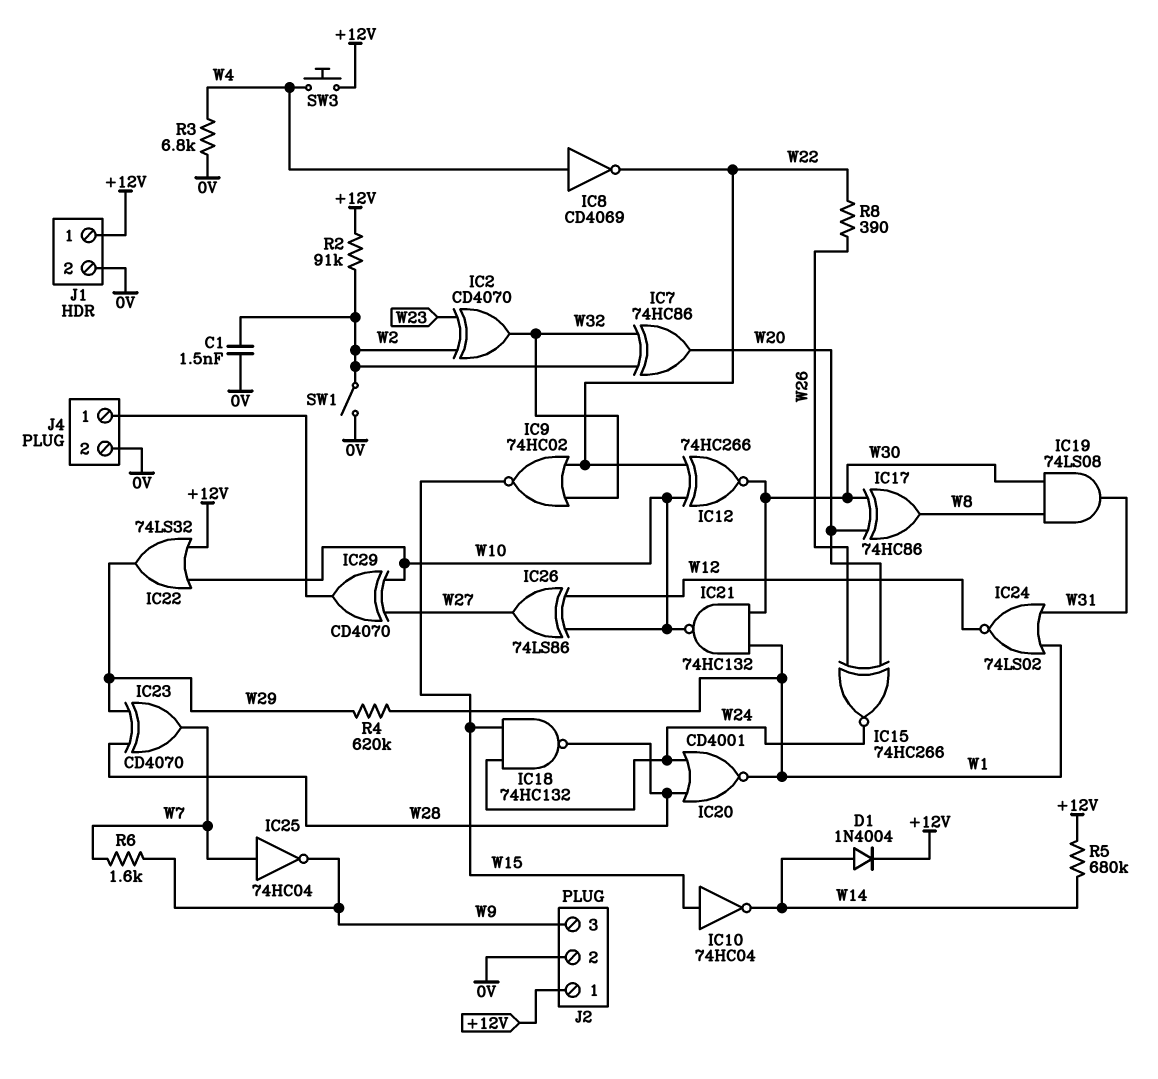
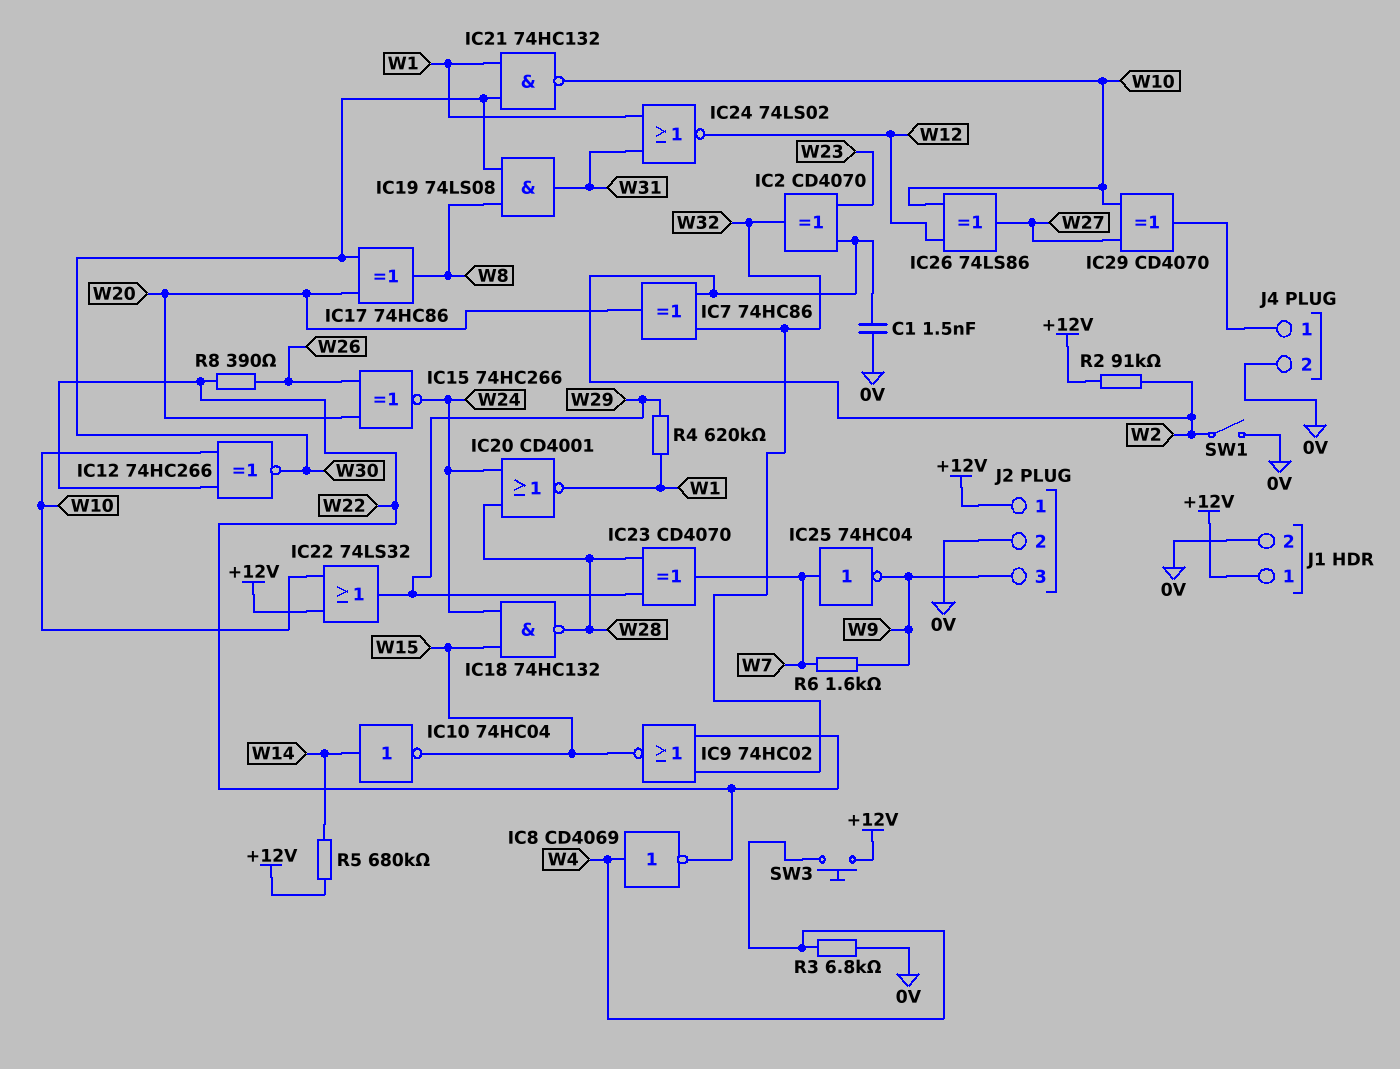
D1: diode 1N4004 (A W14, K +12V) -> none
IC10: NOT 74HC04 (in W15, out W14) -> NOT 74HC04 (in W14, out W15)

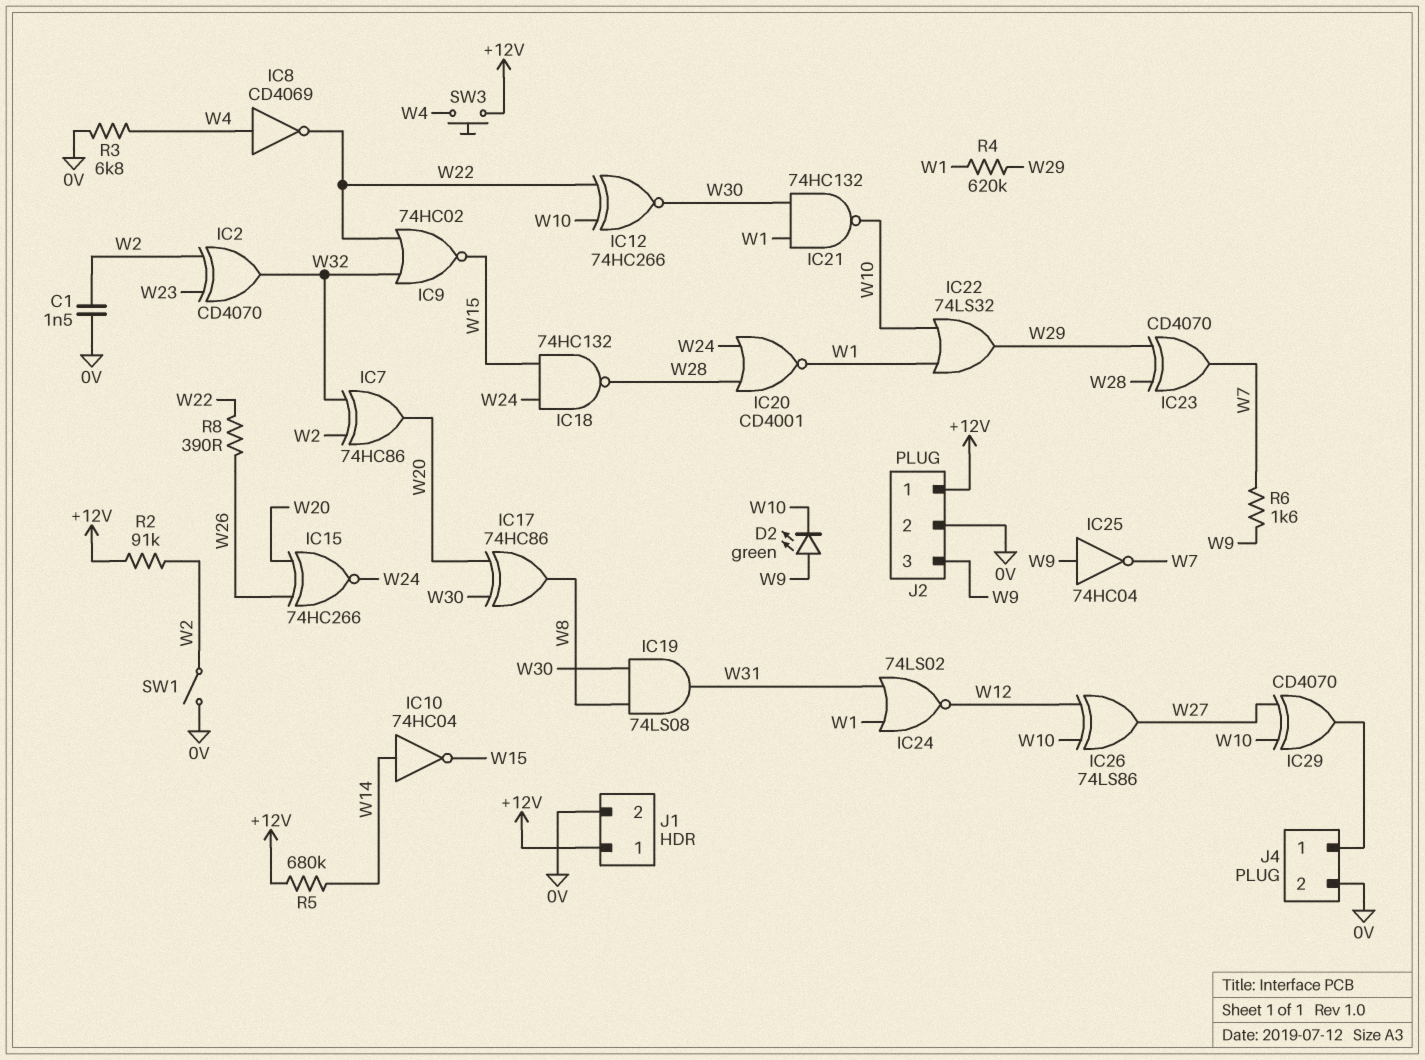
D2: none -> LED green (A W9, K W10)
IC22: OR 74LS32 (in +12V, in W10, out W29) -> OR 74LS32 (in W1, in W10, out W29)
IC25: NOT 74HC04 (in W7, out W9) -> NOT 74HC04 (in W9, out W7)

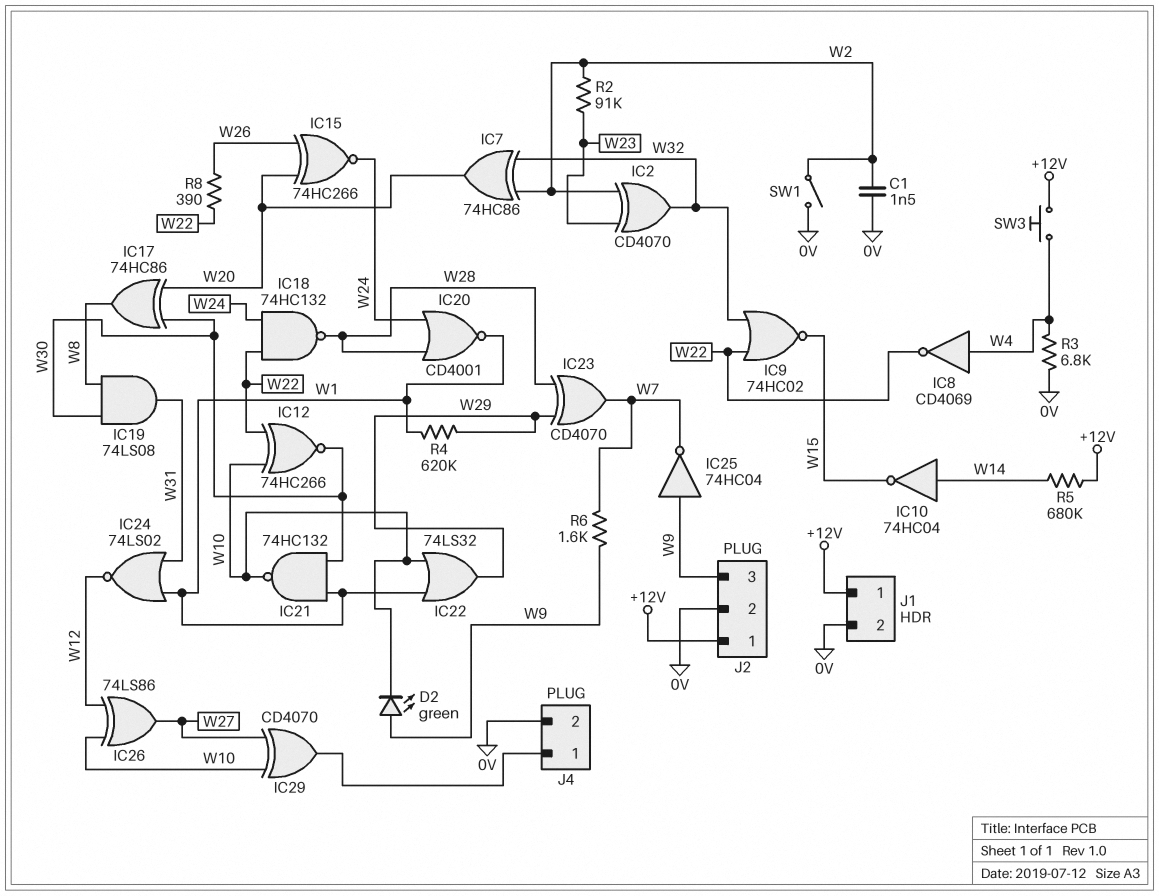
IC18: NAND 74HC132 (in W15, in W24, out W28) -> NAND 74HC132 (in W22, in W24, out W28)
R2: 91k (+12V, W2) -> 91k (W2, W23)

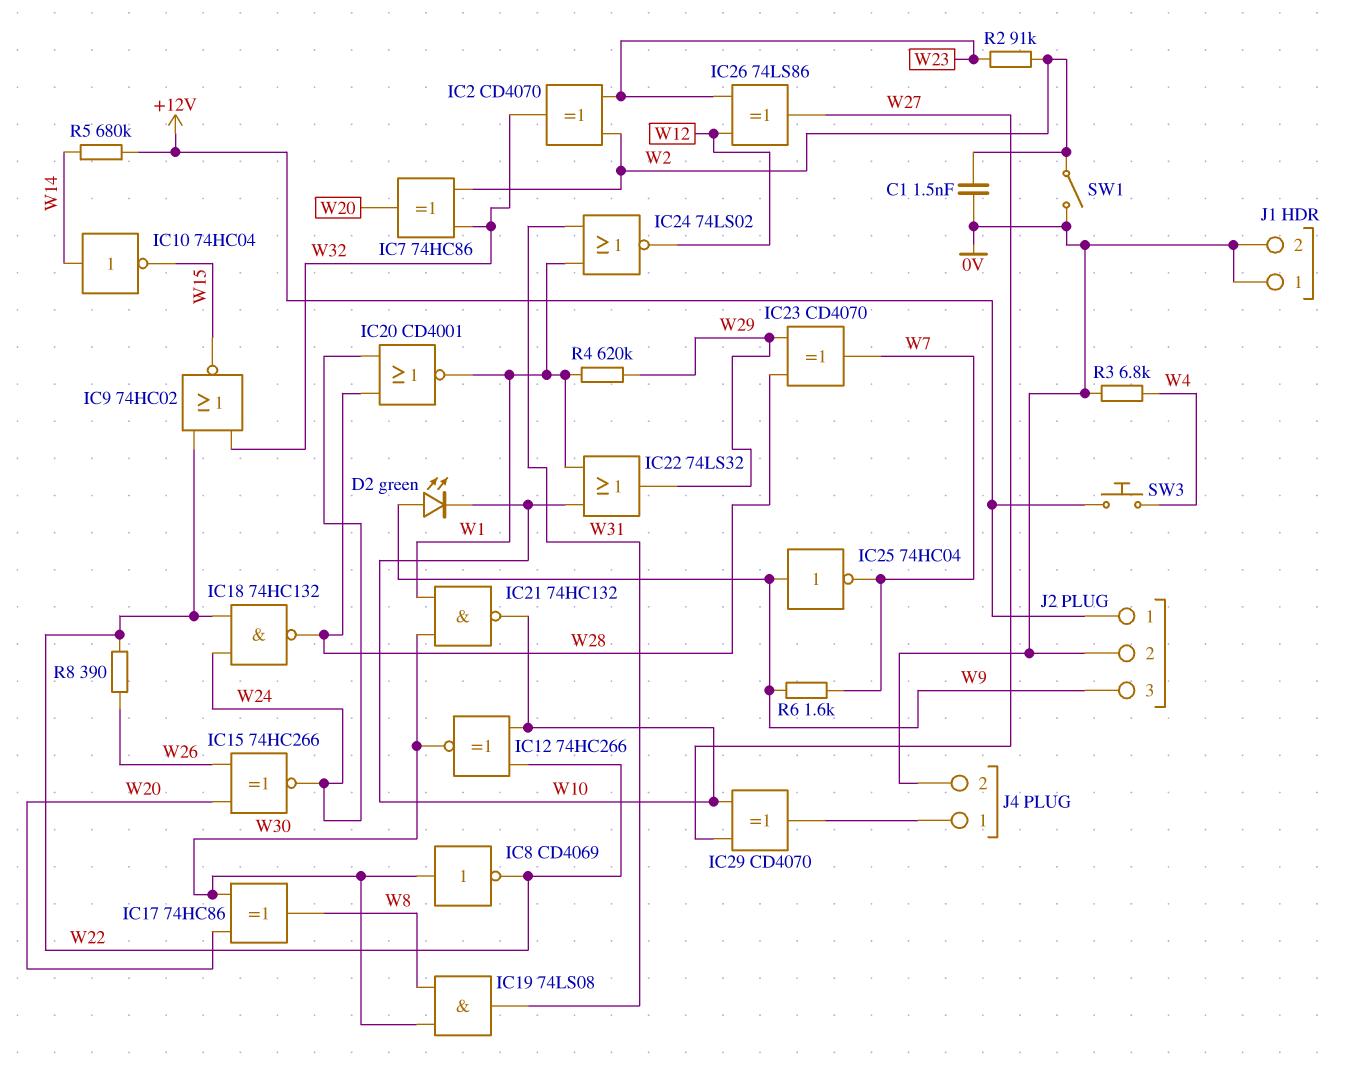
IC8: NOT CD4069 (in W4, out W22) -> NOT CD4069 (in W30, out W22)
IC26: XOR 74LS86 (in W10, in W12, out W27) -> XOR 74LS86 (in W12, in W23, out W27)
J1 pin 1: +12V -> 0V

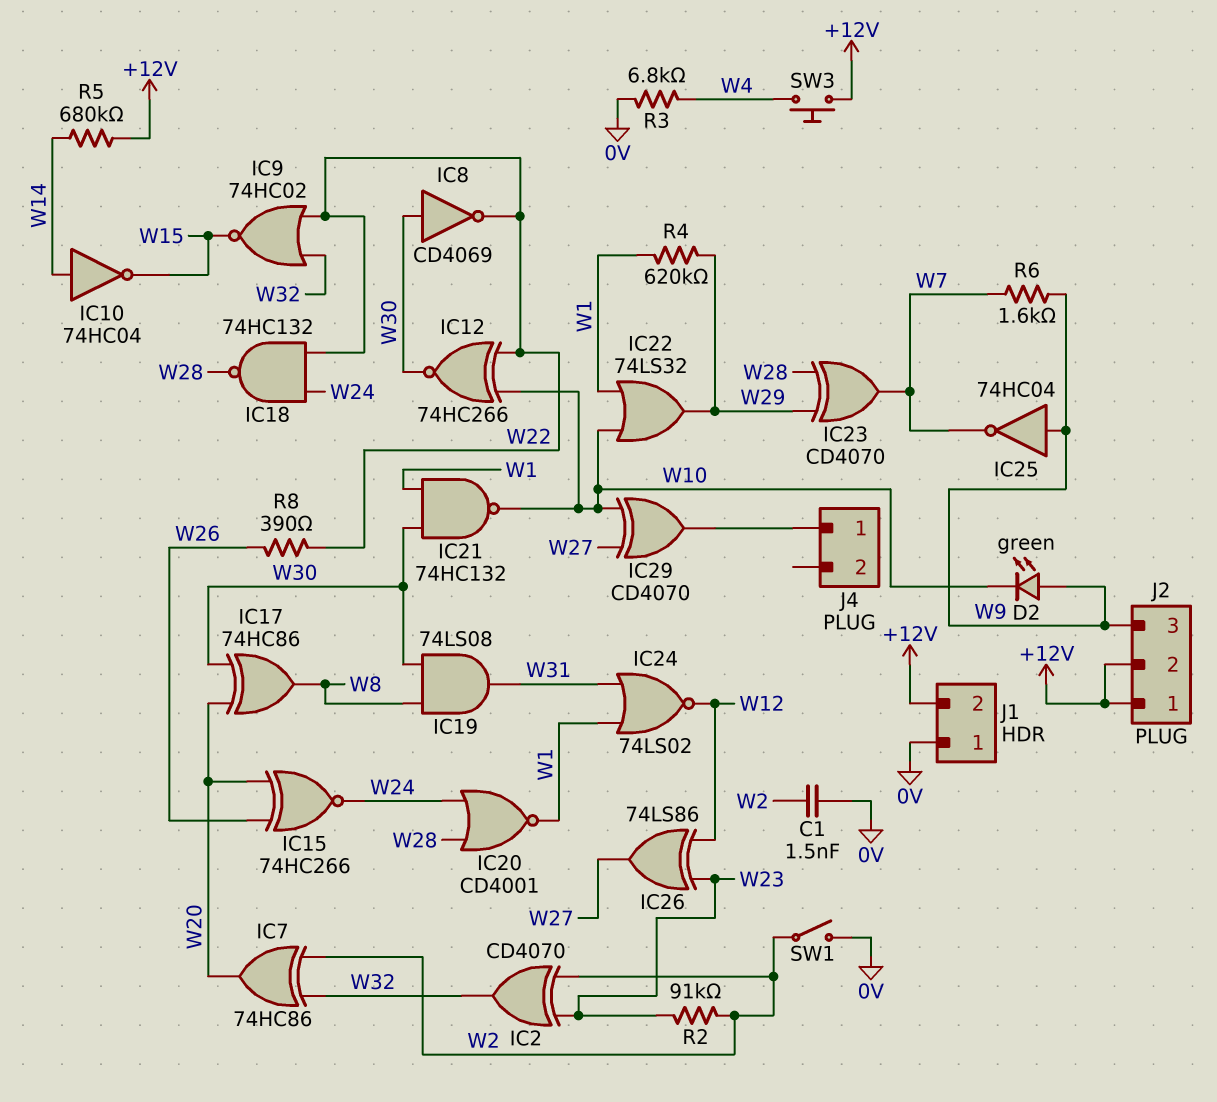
J1 pin 2: 0V -> +12V
J2 pin 2: 0V -> +12V
J4 pin 2: 0V -> none

